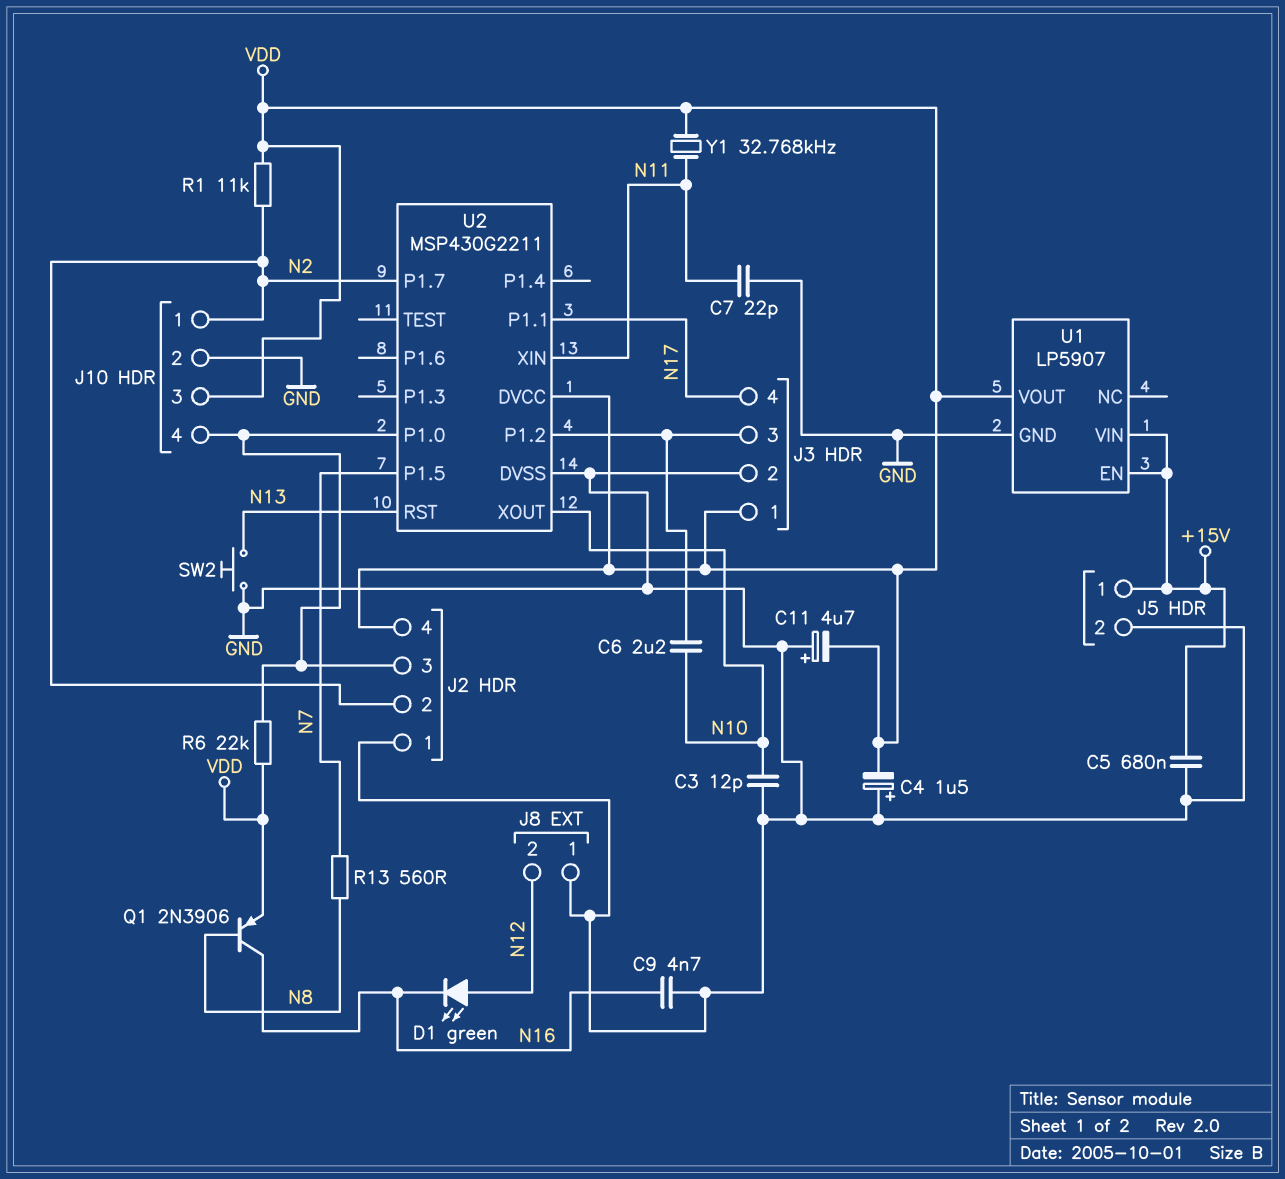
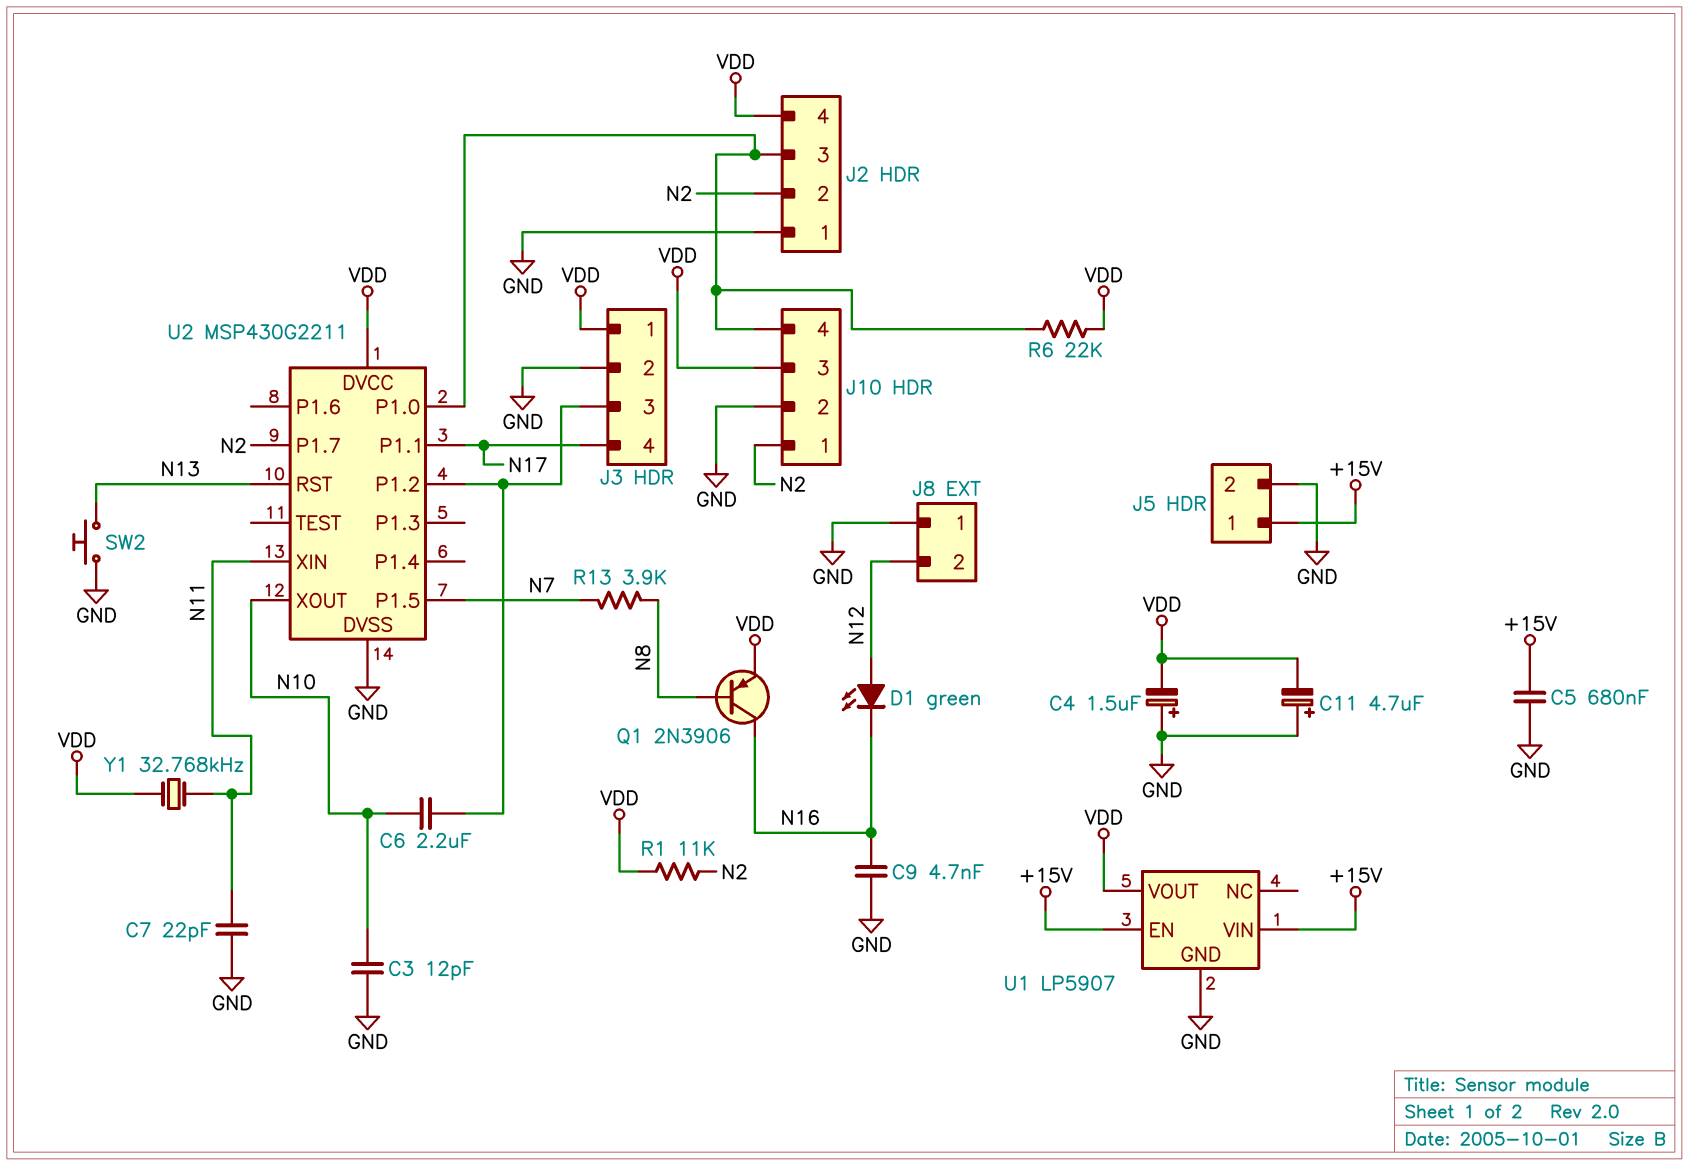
R13: 560 (N7, N8) -> 3.9k (N7, N8)

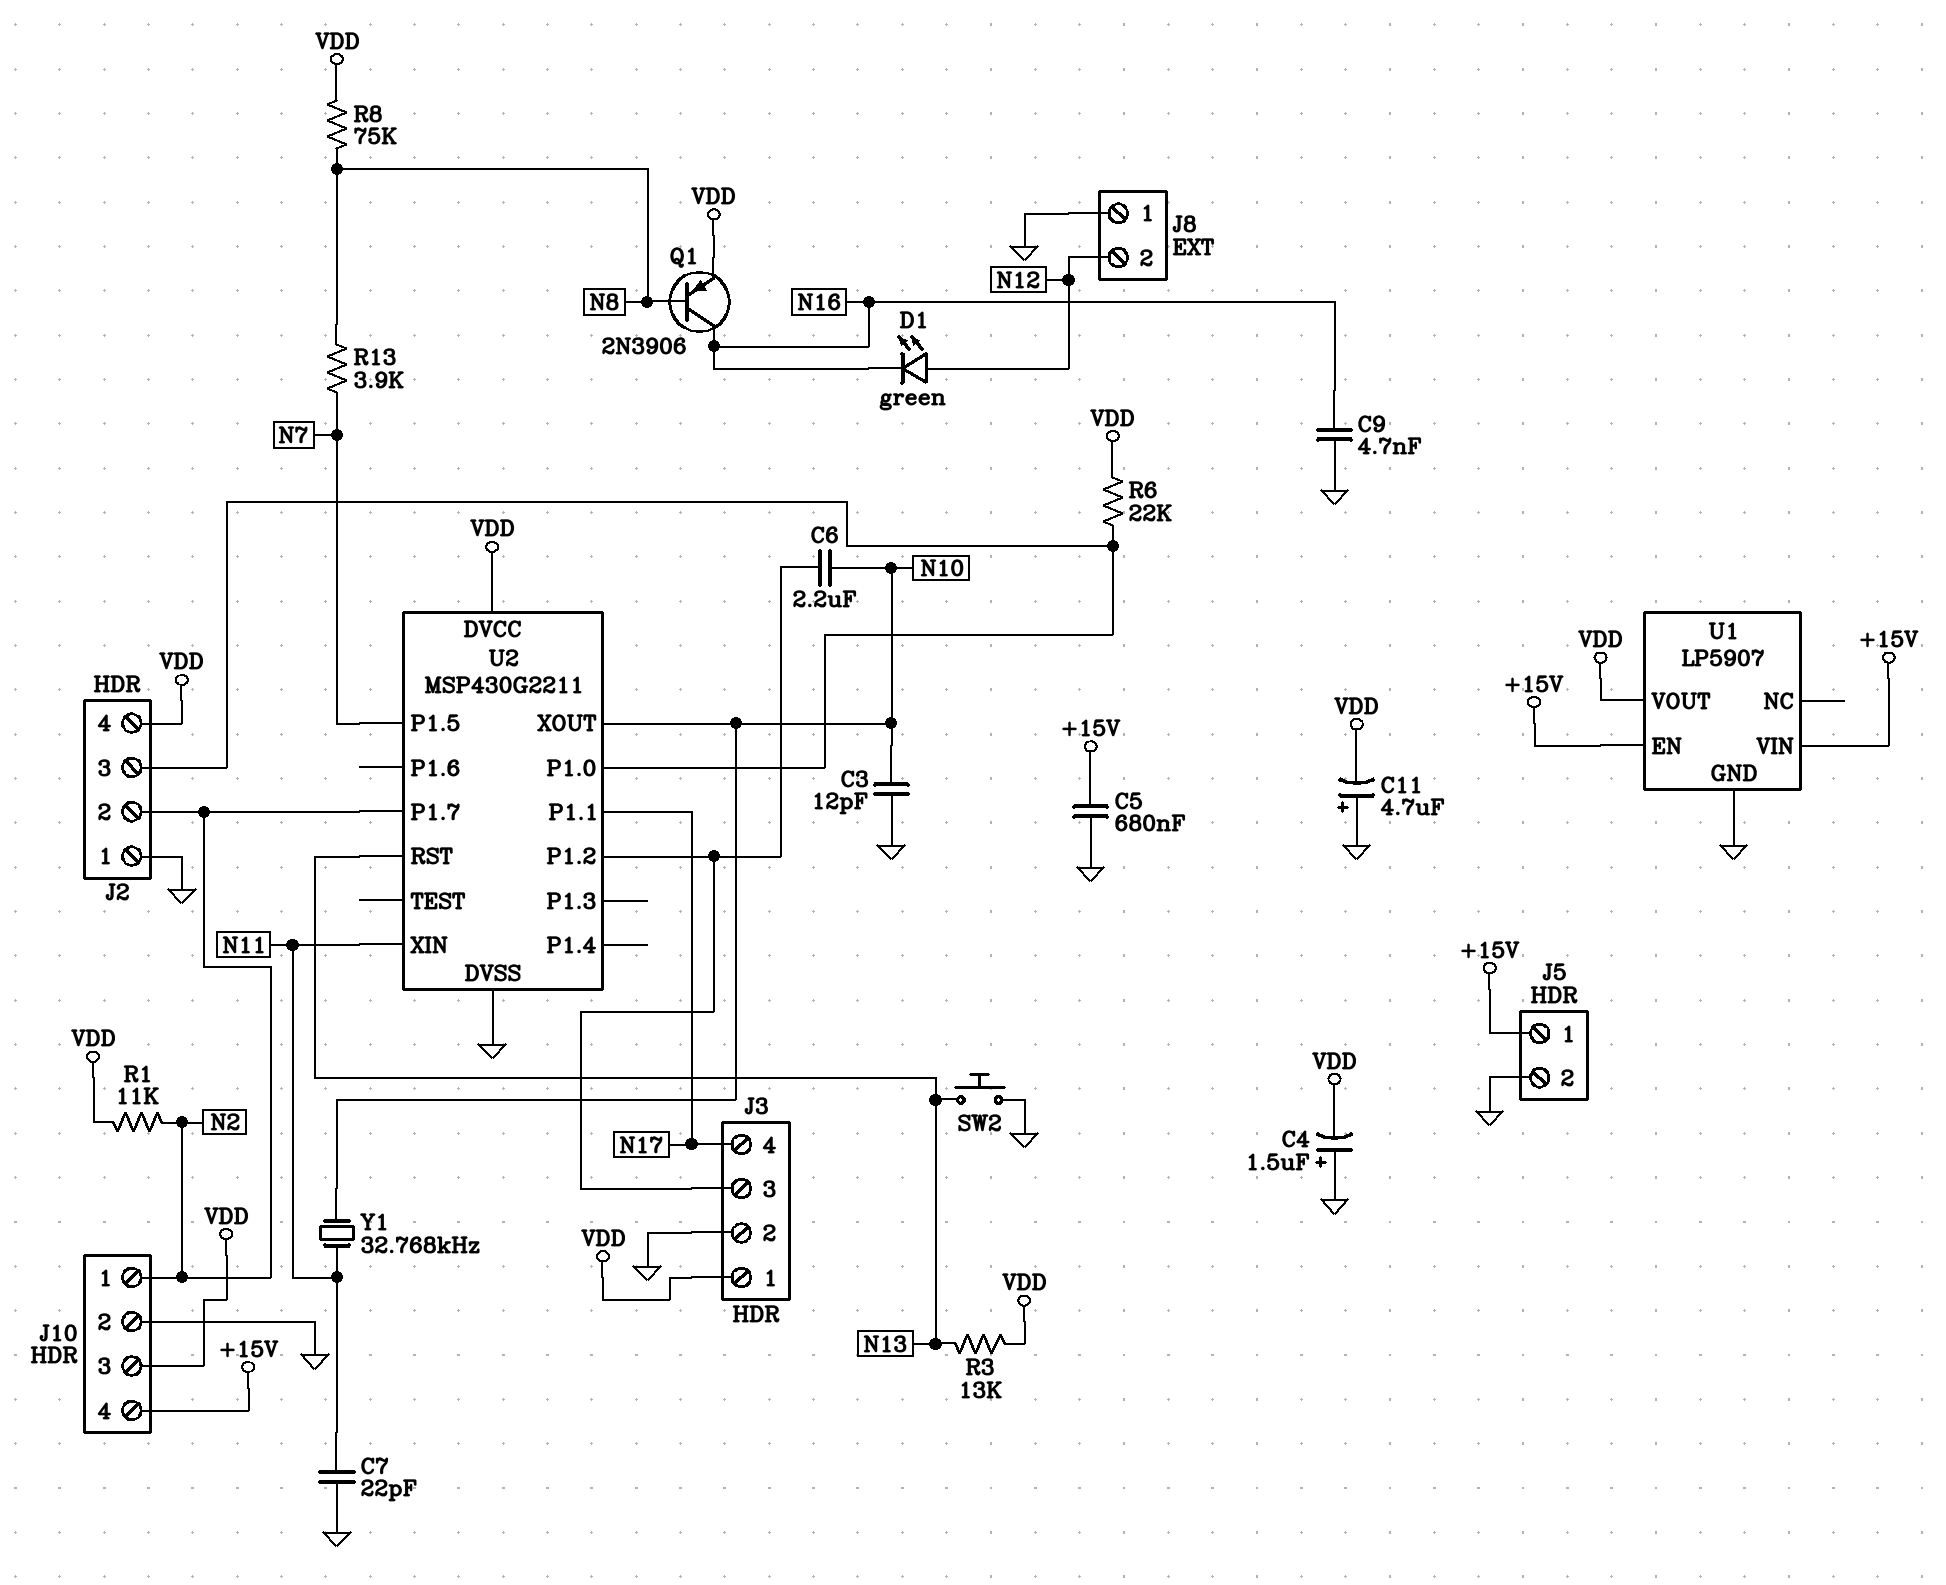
J10 pin 4: J2/3 -> +15V
R3: none -> 13k (N13, VDD)
R8: none -> 75k (N8, VDD)
Y1: 32.768kHz (N11, VDD) -> 32.768kHz (N10, N11)

